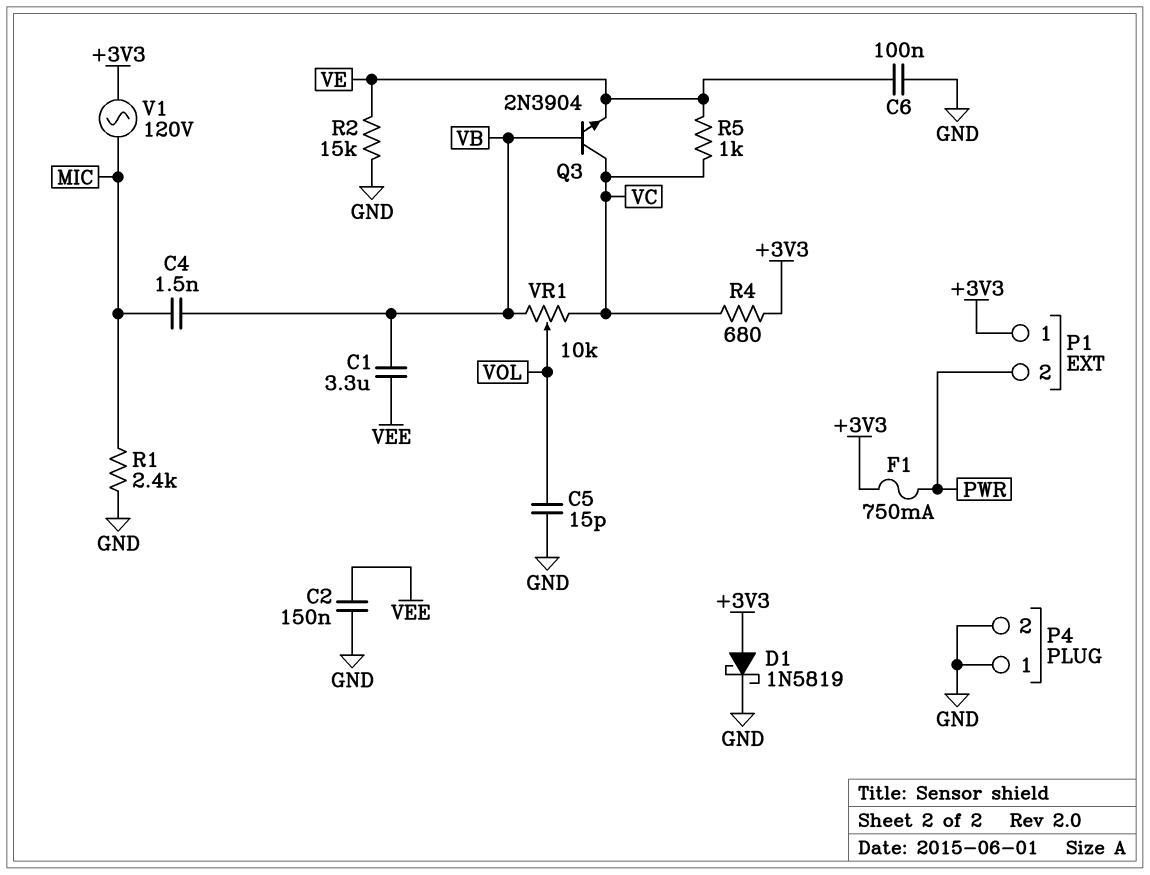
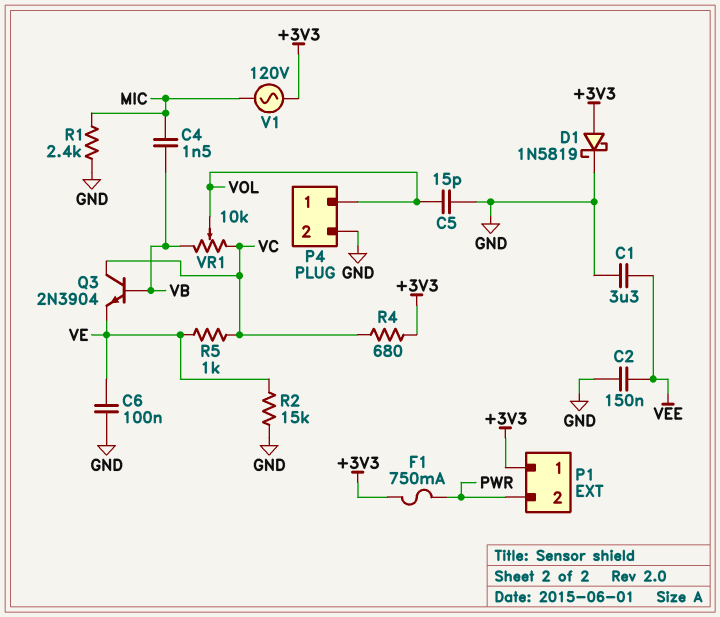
C1: 3.3uF (VB, VEE) -> 3.3uF (GND, VEE)
P4 pin 1: GND -> VOL

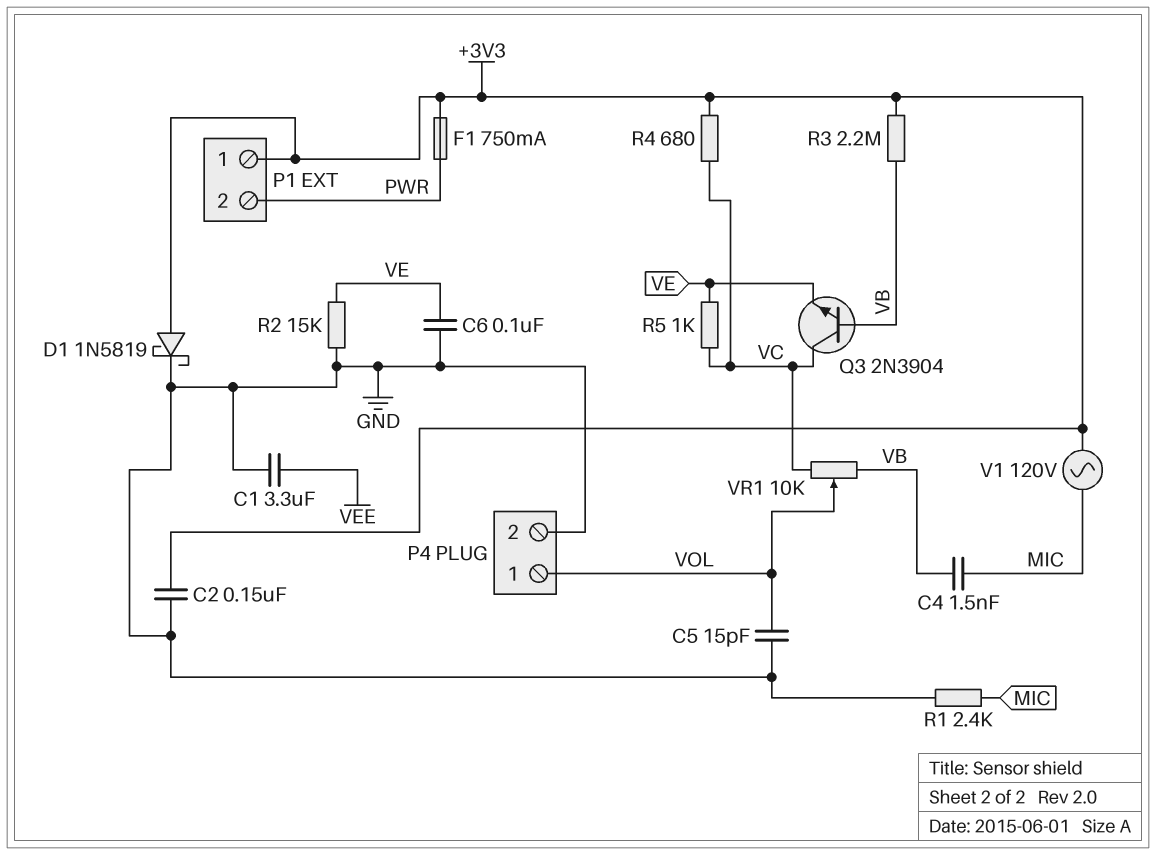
C2: 150nF (GND, VEE) -> 150nF (+3V3, GND)
R3: none -> 2.2M (+3V3, VB)

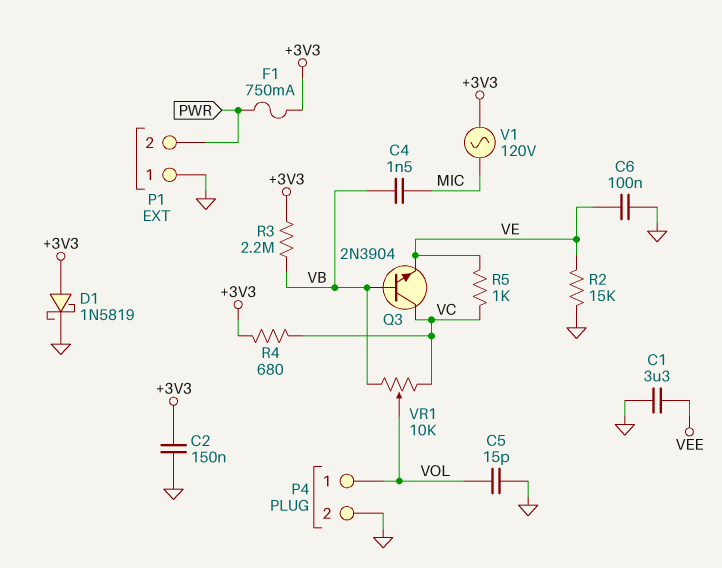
P1 pin 1: +3V3 -> GND
R1: 2.4k (GND, MIC) -> none

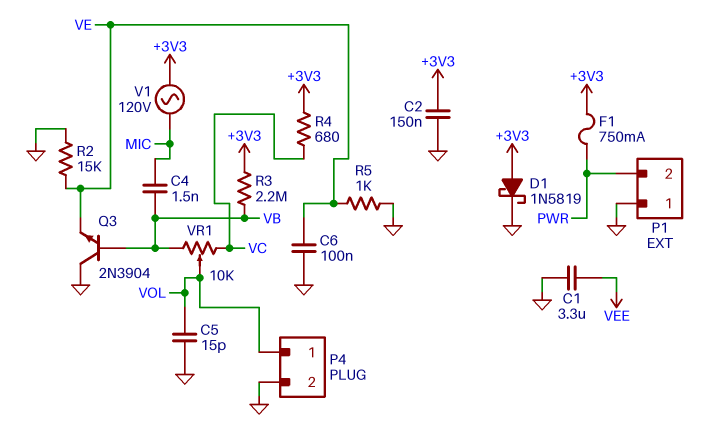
Q3: NPN 2N3904 (B VB, C VC, E VE) -> NPN 2N3904 (B VB, C GND, E VE)
R5: 1k (VC, VE) -> 1k (GND, VE)

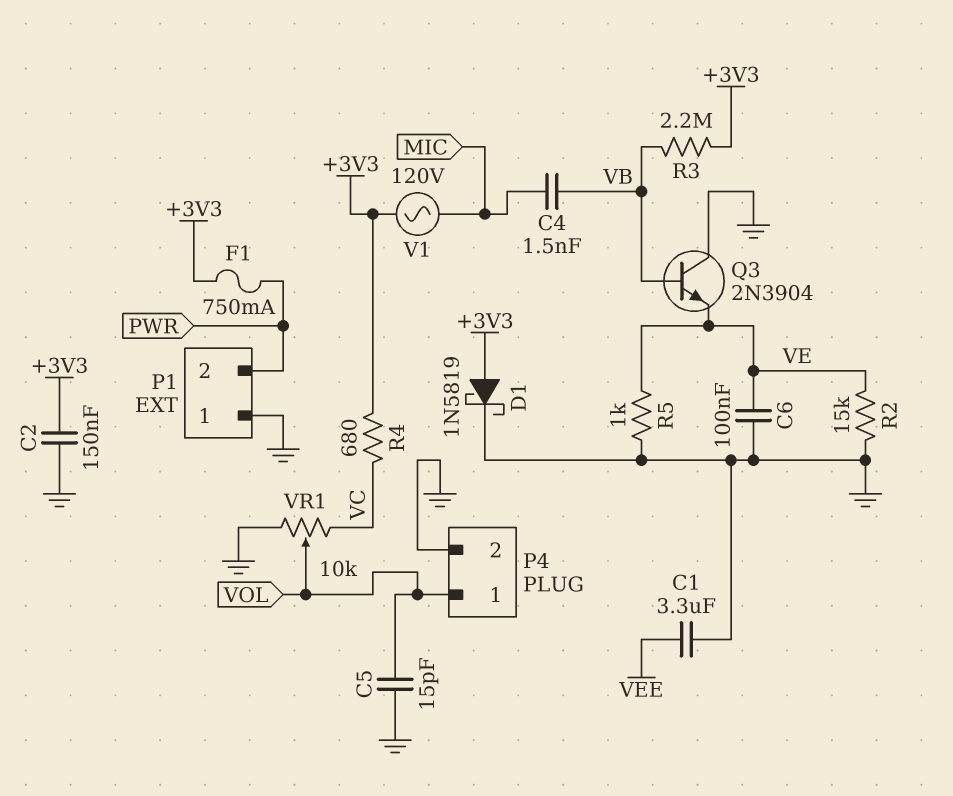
VR1: 10k (VB, VC, wiper VOL) -> 10k (GND, VC, wiper VOL)

